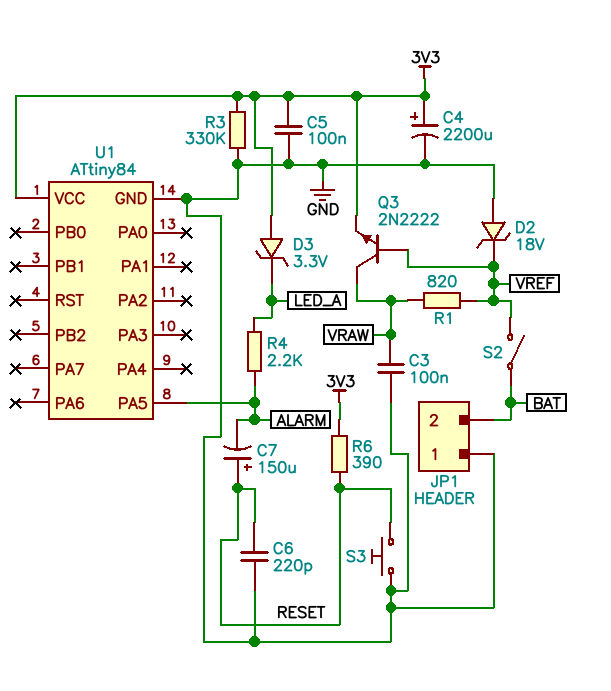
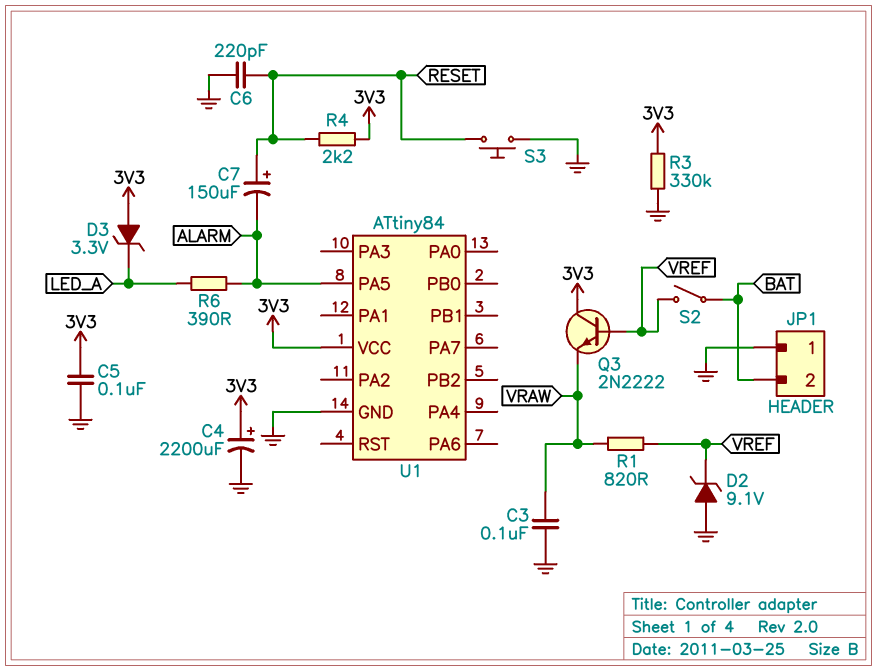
D2: zener 18V (A GND, K VREF) -> zener 9.1V (A GND, K VREF)
Q3: NPN 2N2222 (B VREF, C VRAW, E 3V3) -> NPN 2N2222 (B VREF, C 3V3, E VRAW)
R4: 2.2k (ALARM, LED_A) -> 2.2k (3V3, RESET)
R6: 390 (3V3, RESET) -> 390 (ALARM, LED_A)

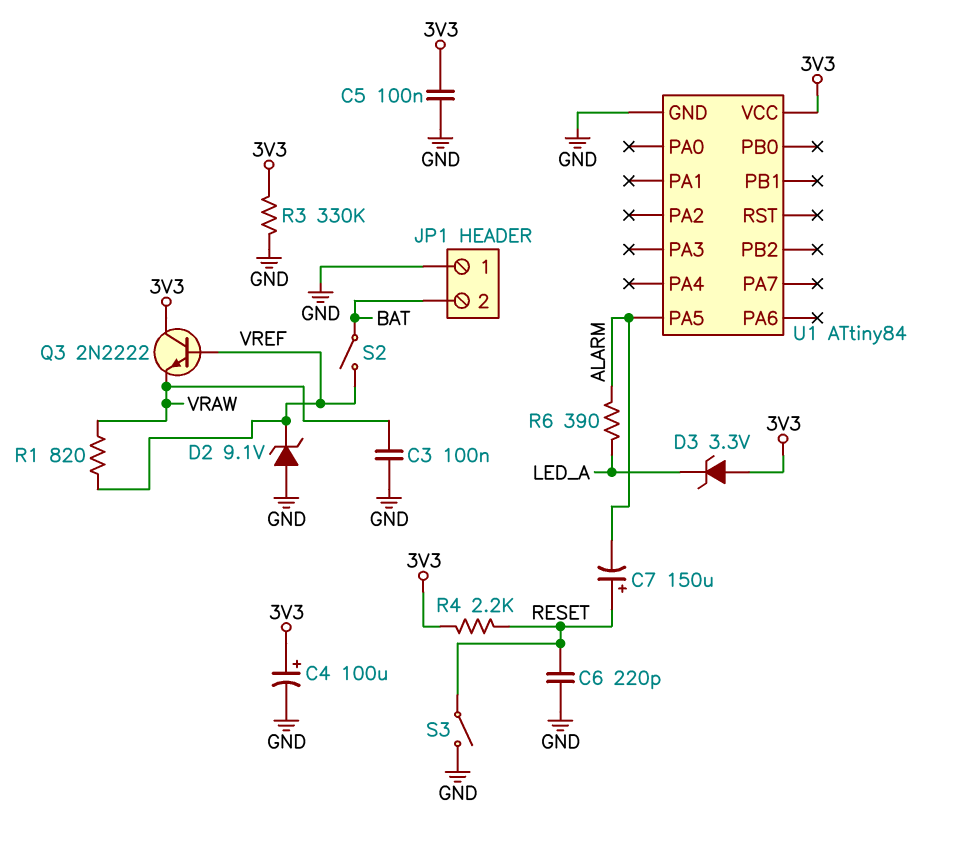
C4: 2200uF (plus 3V3, minus GND) -> 100uF (plus 3V3, minus GND)
S3: button (GND, RESET) -> switch (GND, RESET)

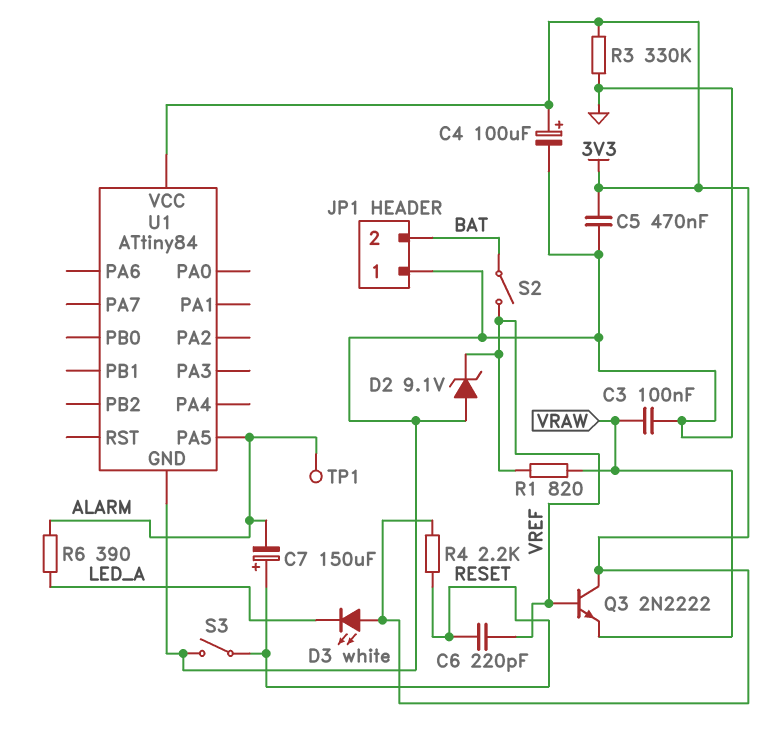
C5: 100nF (3V3, GND) -> 470nF (3V3, GND)
C6: 220pF (GND, RESET) -> 220pF (RESET, VREF)
D3: zener 3.3V (A 3V3, K LED_A) -> LED white (A 3V3, K LED_A)
TP1: none -> test point (ALARM)

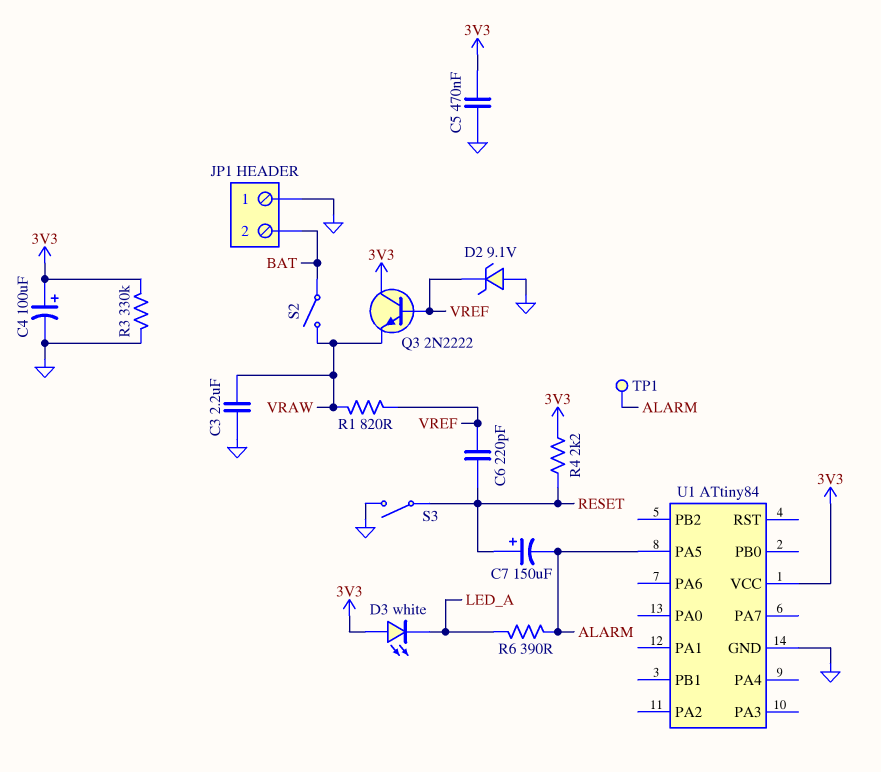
C3: 100nF (GND, VRAW) -> 2.2uF (GND, VRAW)
S2: switch (BAT, VREF) -> switch (BAT, VRAW)

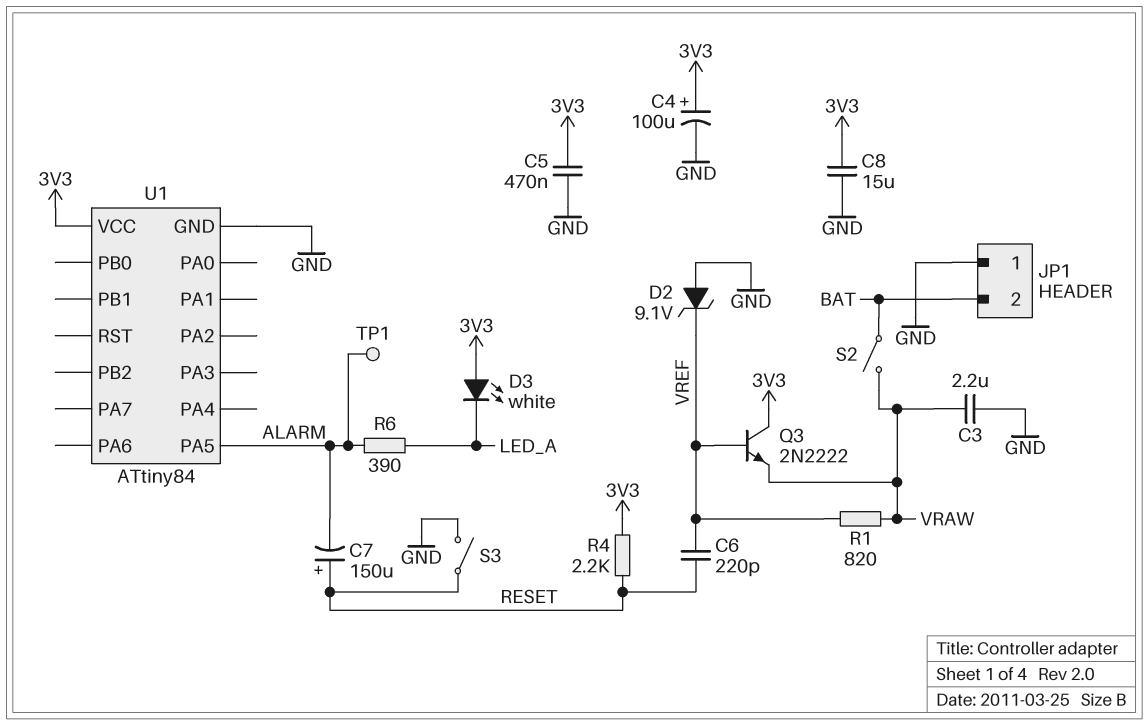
C8: none -> 15uF (3V3, GND)
R3: 330k (3V3, GND) -> none

